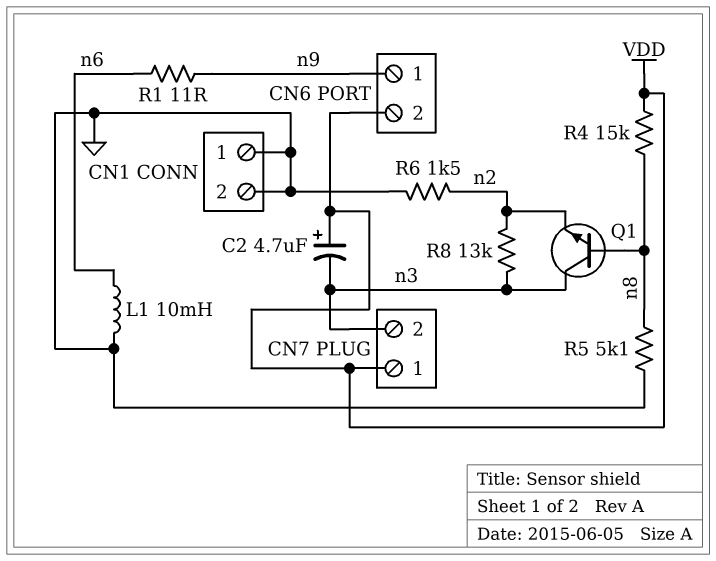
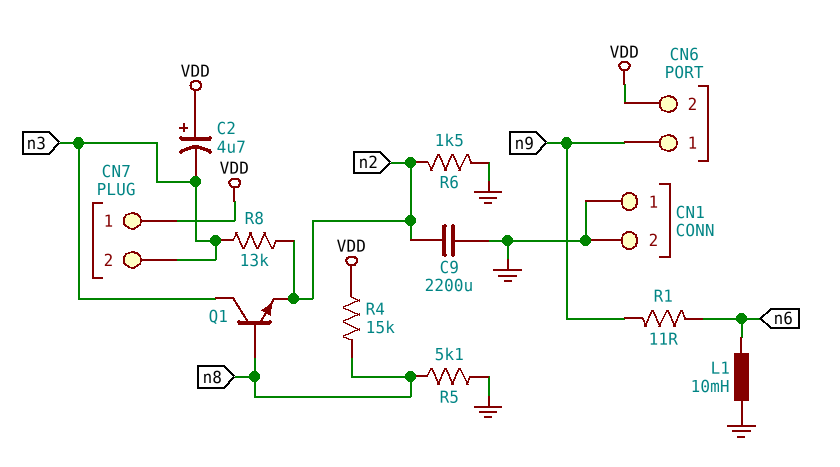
C9: none -> 2200uF (GND, n2)

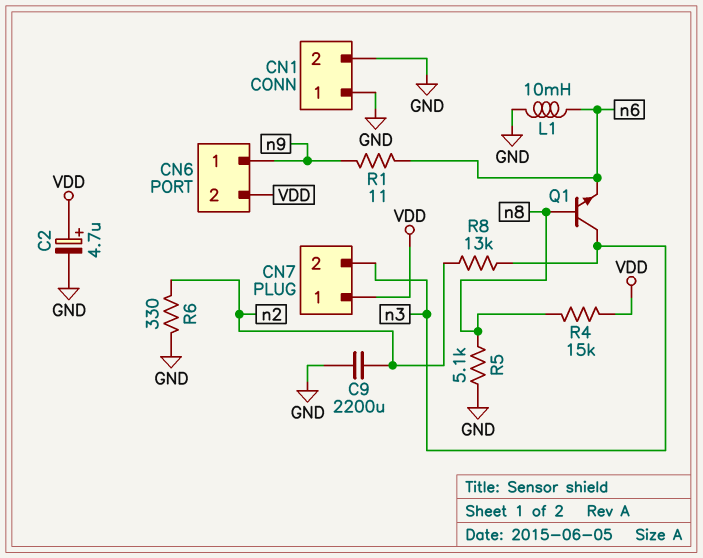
C2: 4.7uF (plus VDD, minus n3) -> 4.7uF (plus VDD, minus GND)
Q1: NPN (B n8, C n3, E n2) -> NPN (B n8, C n3, E n6)
R6: 1.5k (GND, n2) -> 330 (GND, n2)

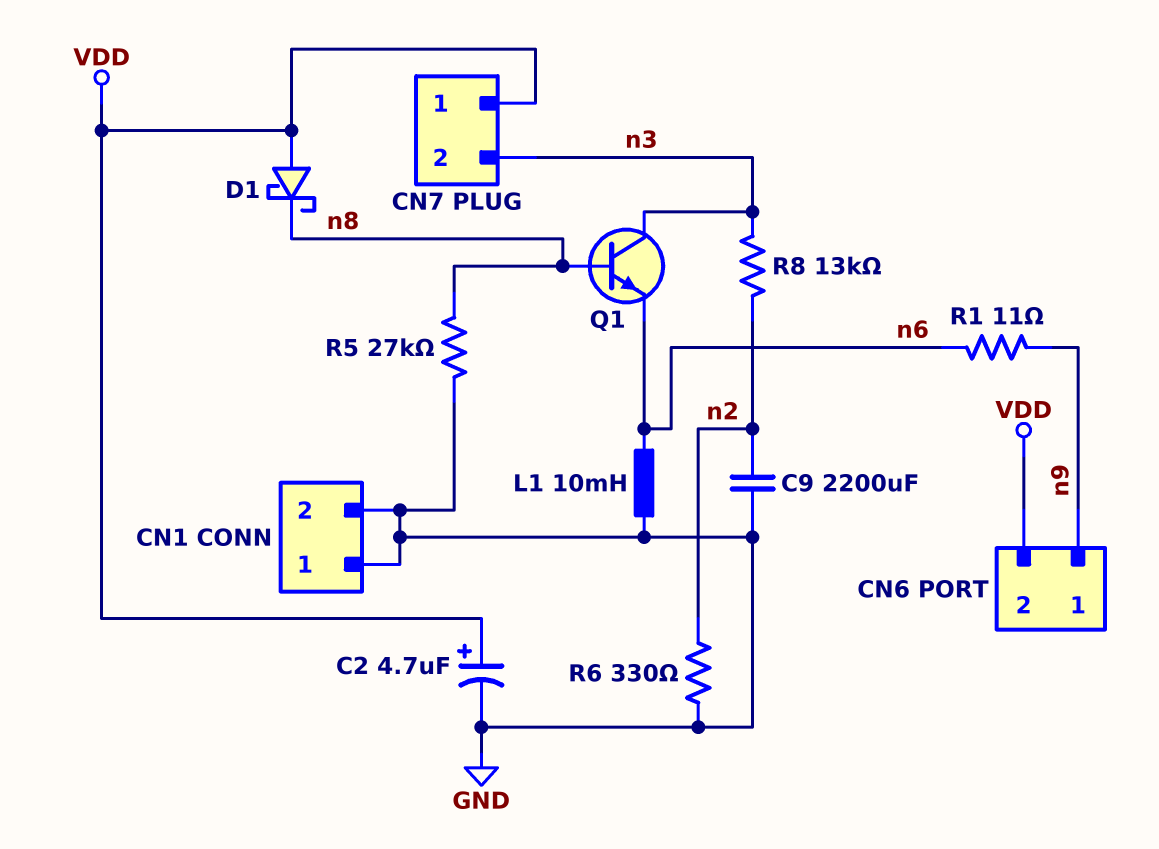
D1: none -> schottky (A VDD, K n8)
R4: 15k (VDD, n8) -> none
R5: 5.1k (GND, n8) -> 27k (GND, n8)

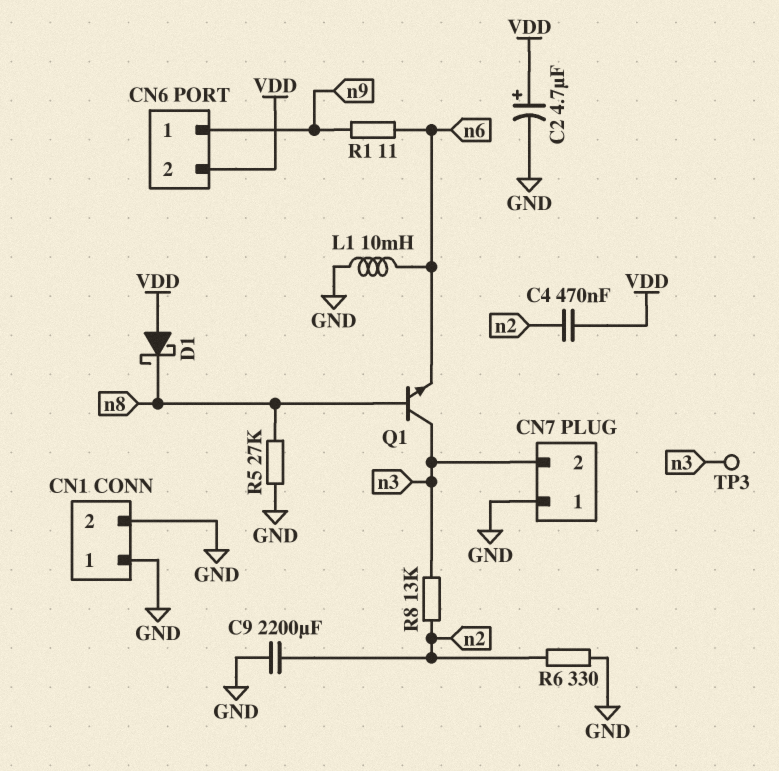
C4: none -> 470nF (VDD, n2)
CN7 pin 1: VDD -> GND
TP3: none -> test point (n3)

